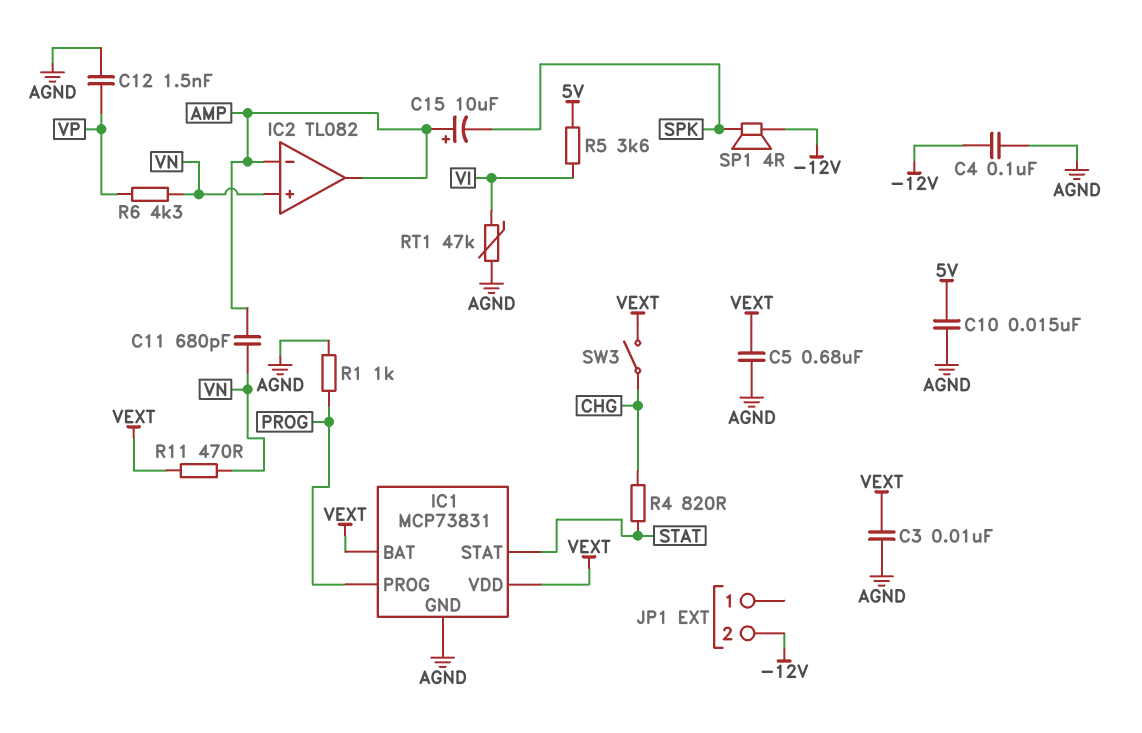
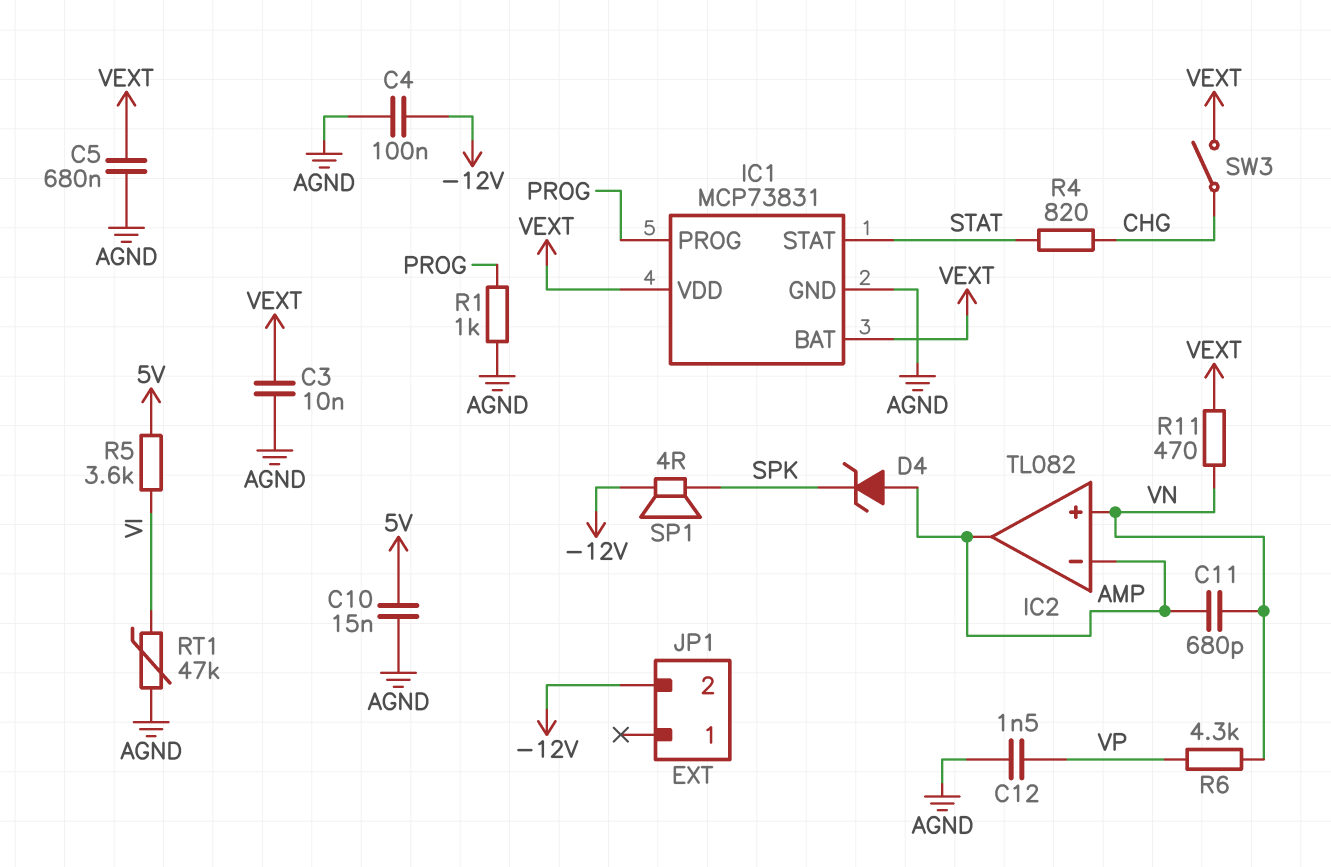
C15: 10uF (plus AMP, minus SPK) -> none
D4: none -> zener (A AMP, K SPK)

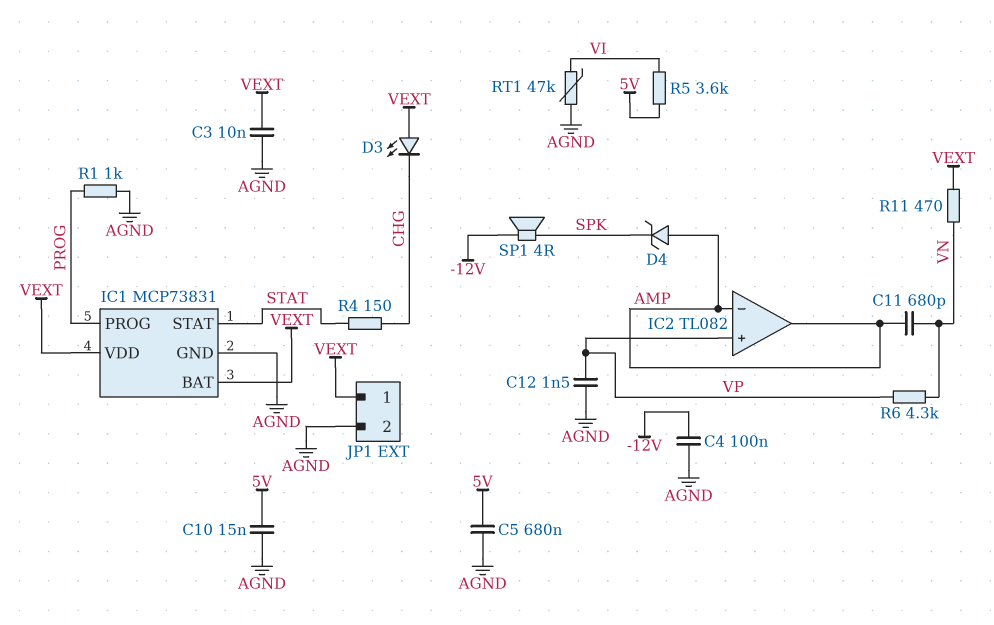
C5: 680nF (AGND, VEXT) -> 680nF (5V, AGND)
D3: none -> LED (A VEXT, K CHG)
IC2 pin in+: VN -> VP
JP1 pin 1: none -> VEXT
JP1 pin 2: -12V -> AGND
R4: 820 (CHG, STAT) -> 150 (CHG, STAT)
SW3: switch (CHG, VEXT) -> none

